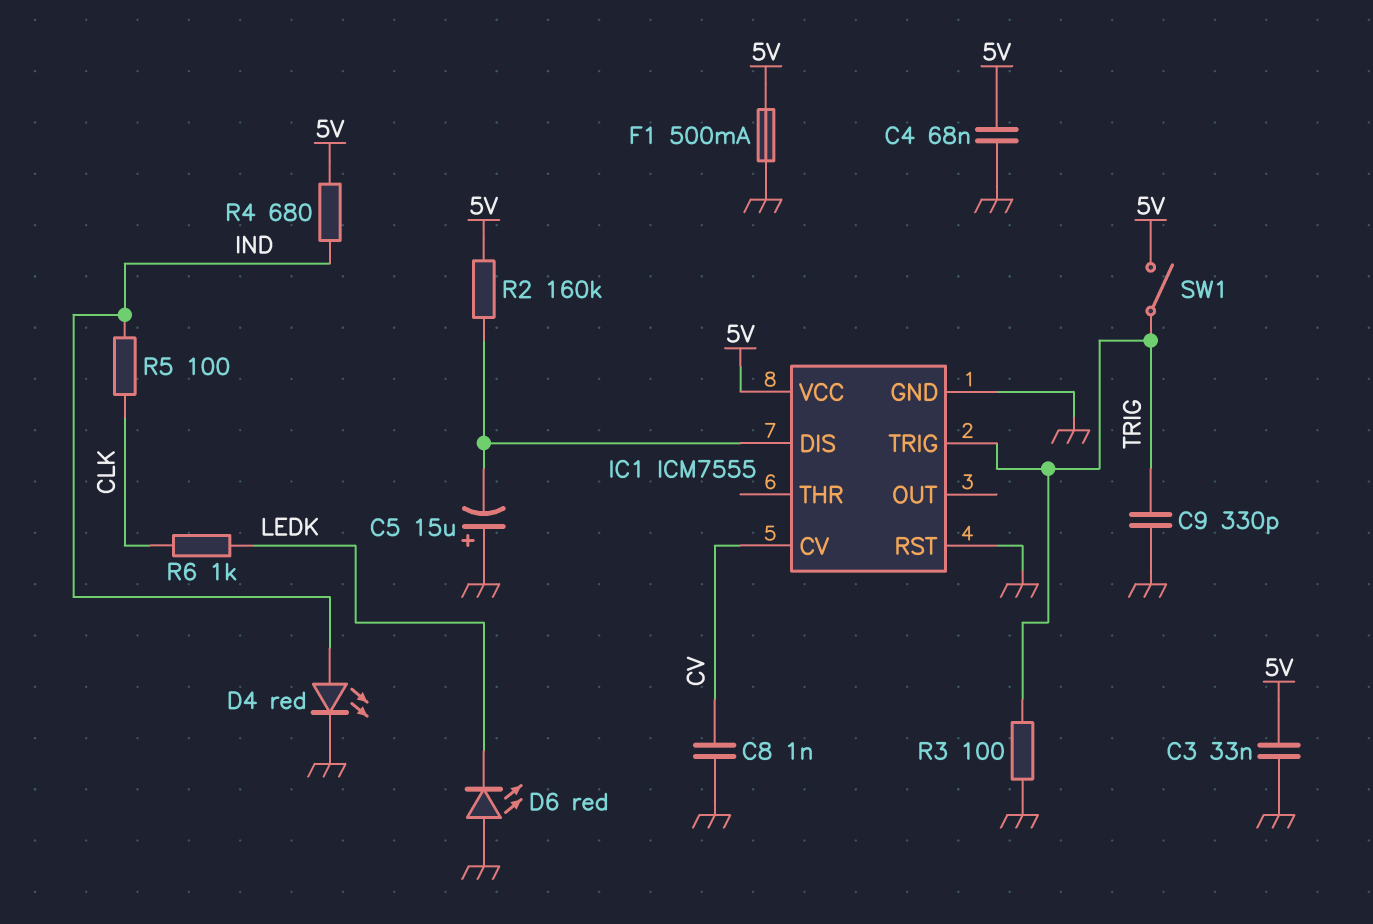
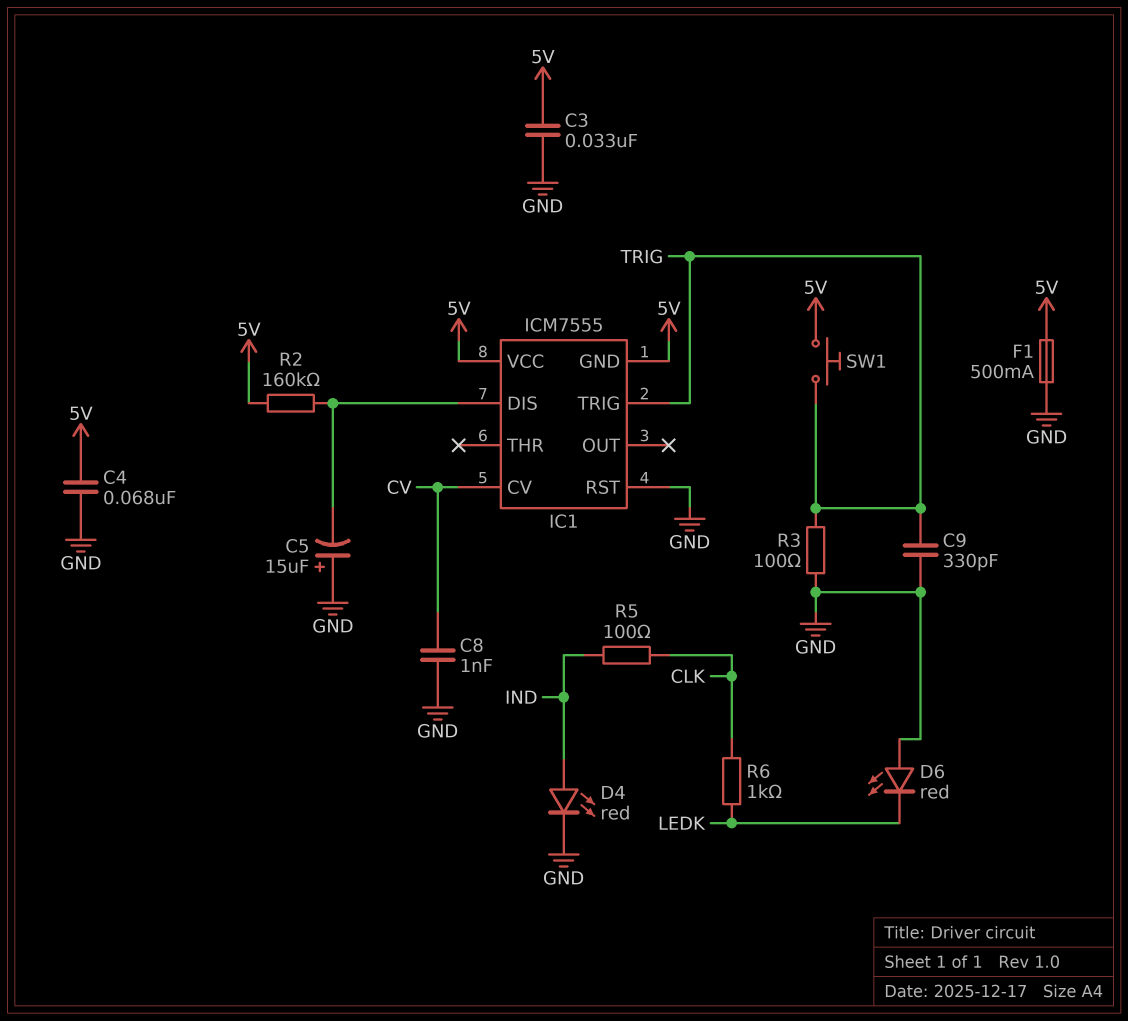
IC1 pin GND: GND -> 5V
R4: 680 (5V, IND) -> none
SW1: switch (5V, TRIG) -> button (5V, TRIG)

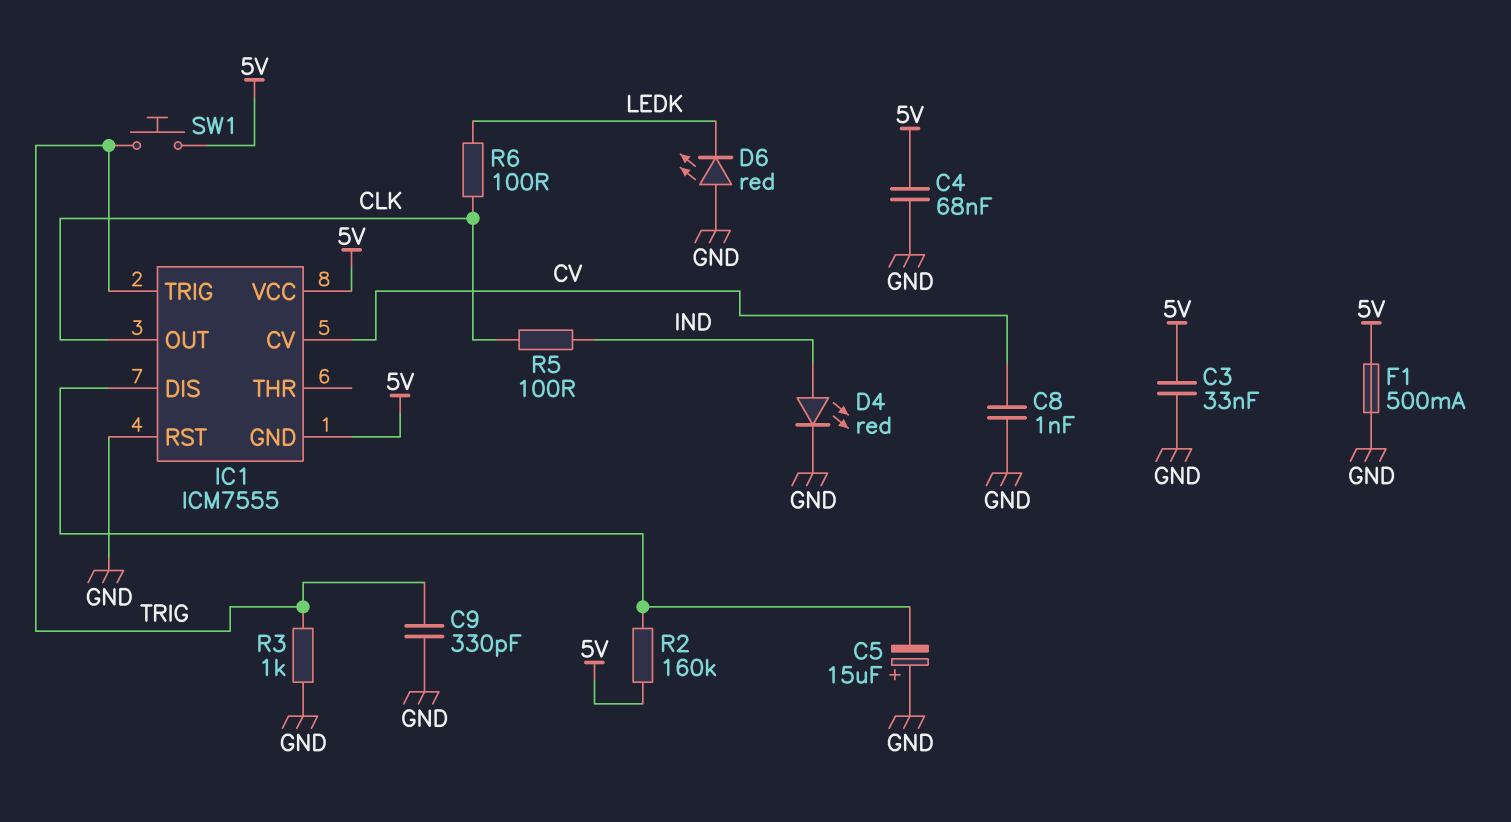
IC1 pin OUT: none -> CLK
R3: 100 (GND, TRIG) -> 1k (GND, TRIG)
R6: 1k (CLK, LEDK) -> 100 (CLK, LEDK)

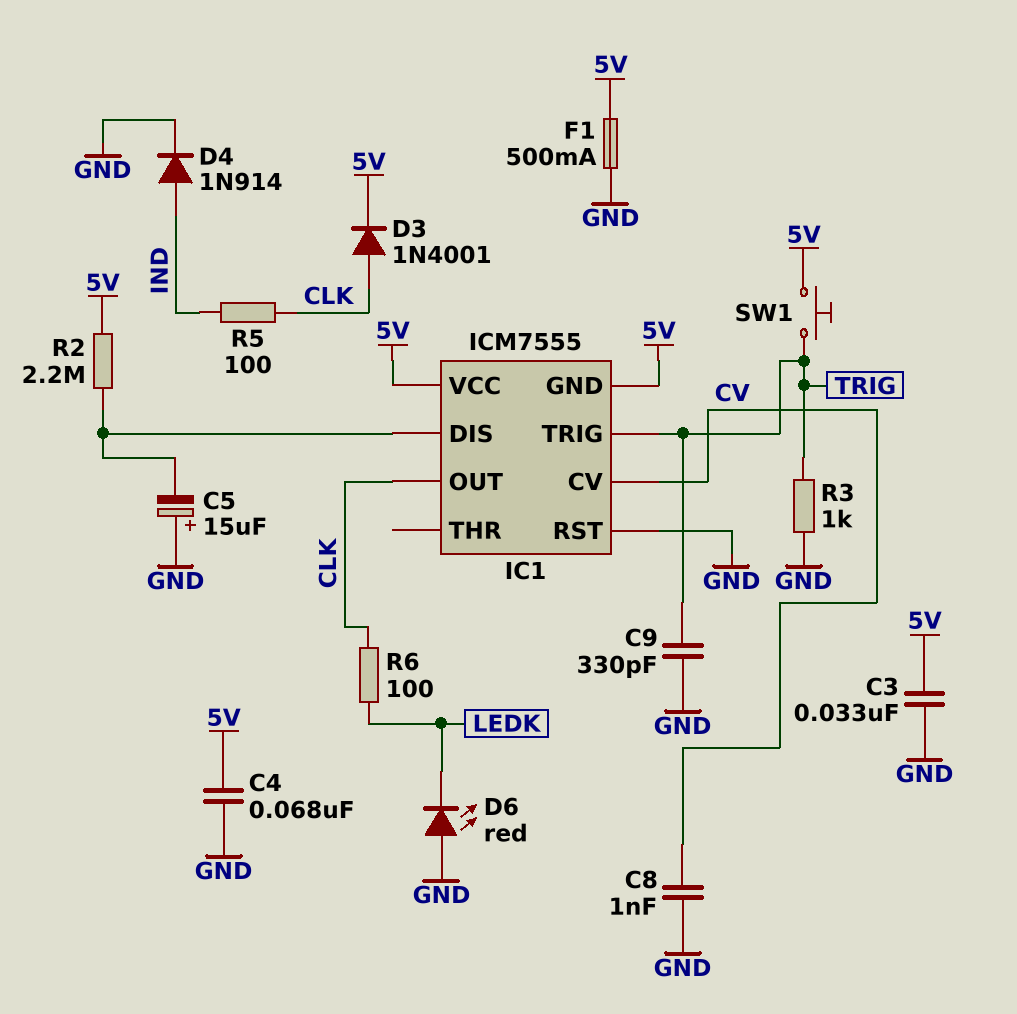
D3: none -> diode 1N4001 (A CLK, K 5V)
D4: LED red (A IND, K GND) -> diode 1N914 (A IND, K GND)
R2: 160k (5V, IC1/DIS) -> 2.2M (5V, IC1/DIS)

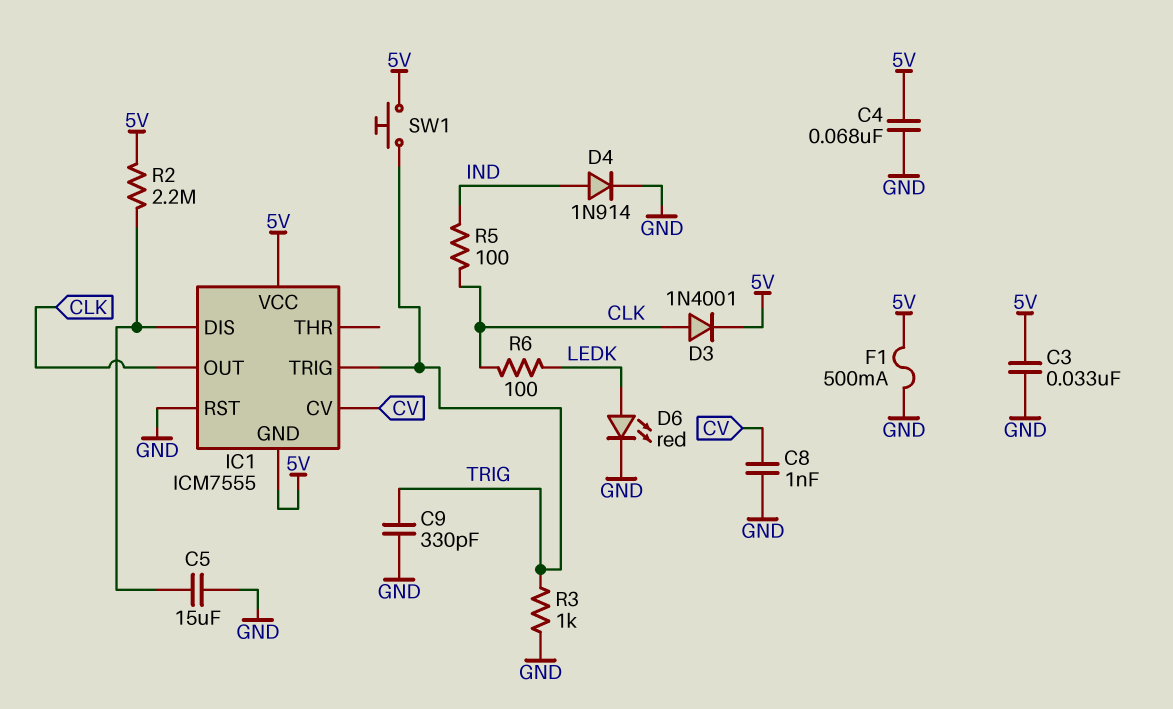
C5: 15uF (plus GND, minus IC1/DIS) -> 15uF (GND, IC1/DIS)
D6: LED red (A GND, K LEDK) -> LED red (A LEDK, K GND)

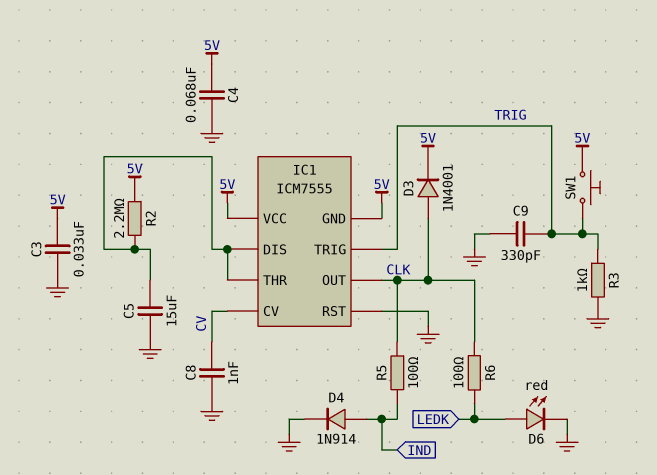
F1: 500mA (5V, GND) -> none
IC1 pin THR: none -> IC1/DIS

